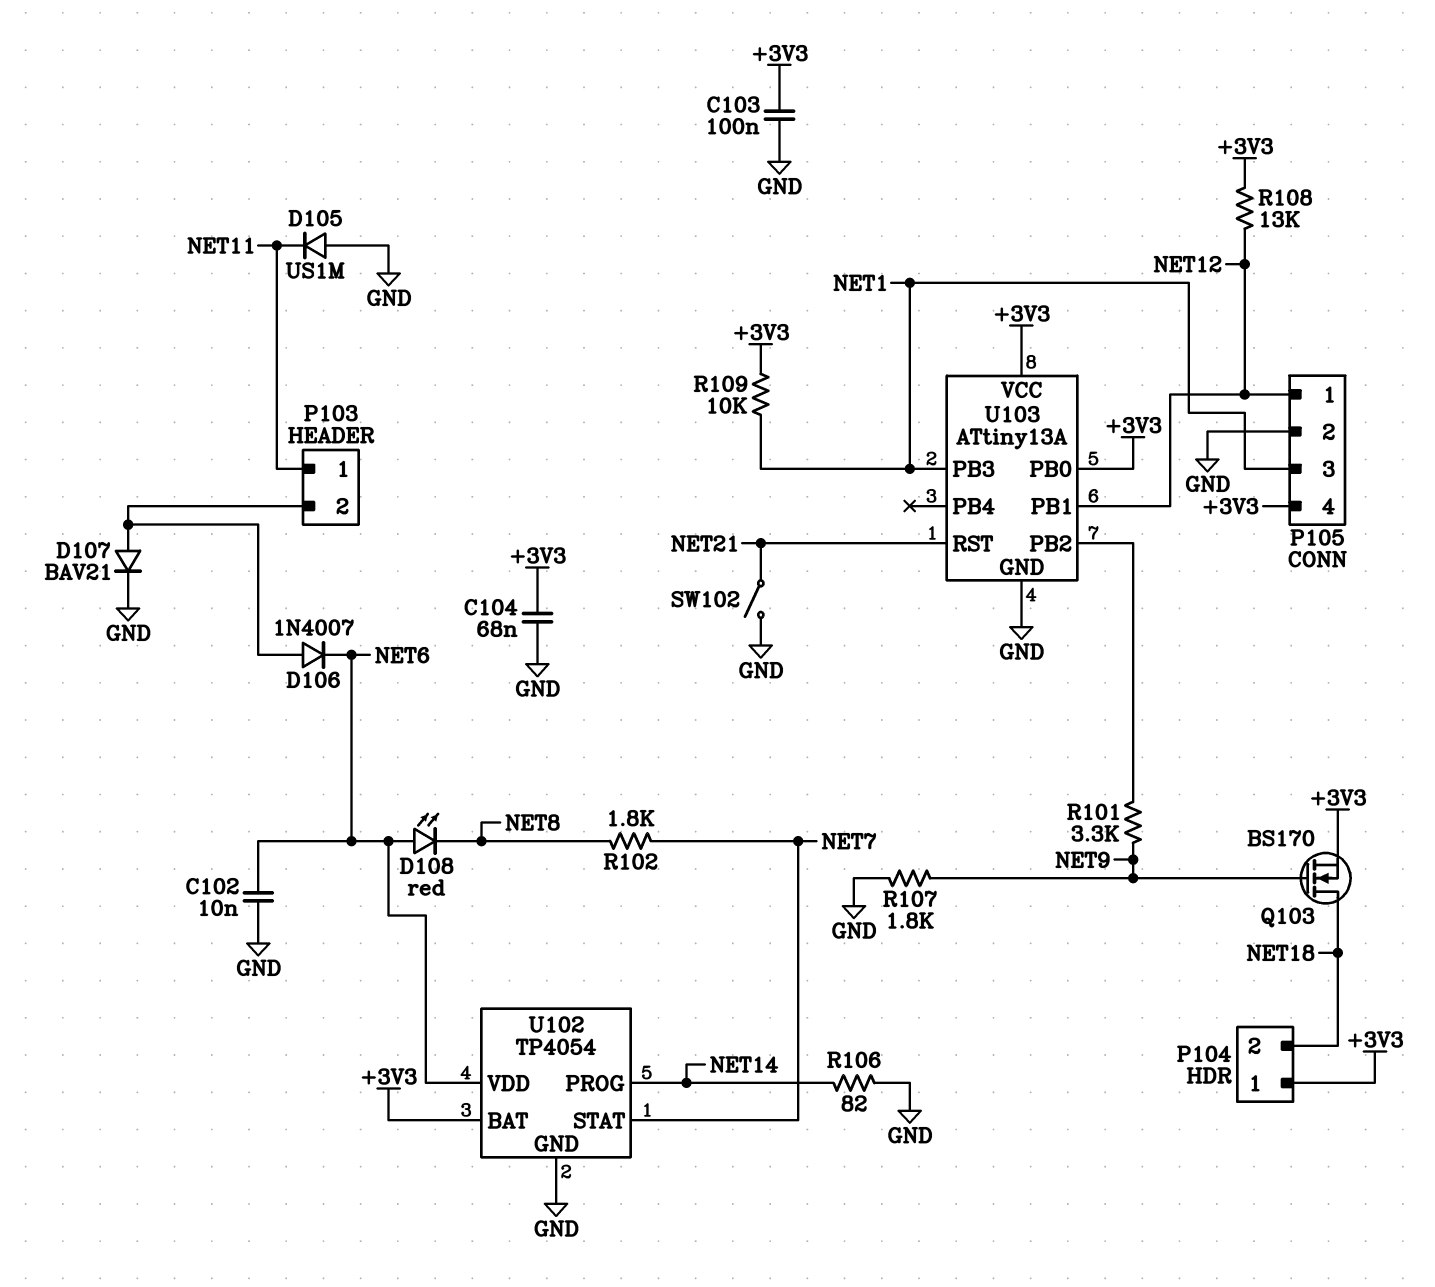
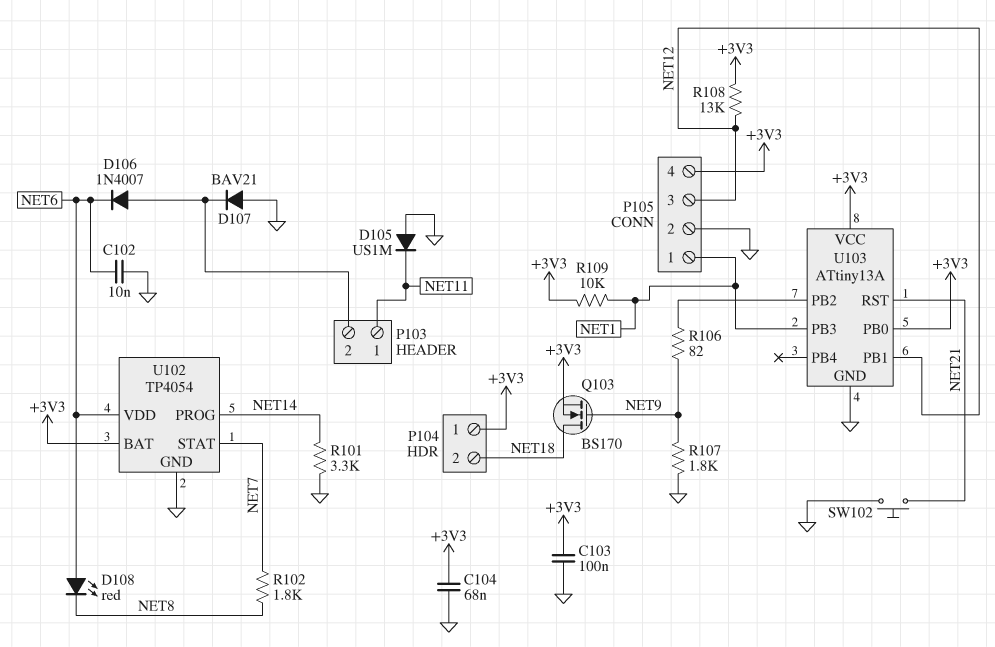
D107: diode BAV21 (A P103/2, K GND) -> diode BAV21 (A GND, K P103/2)
P105 pin 1: NET12 -> NET1
P105 pin 3: NET1 -> NET12
R101: 3.3k (NET9, U103/PB2) -> 3.3k (GND, NET14)
R106: 82 (GND, NET14) -> 82 (NET9, U103/PB2)
SW102: switch (GND, NET21) -> button (GND, NET21)

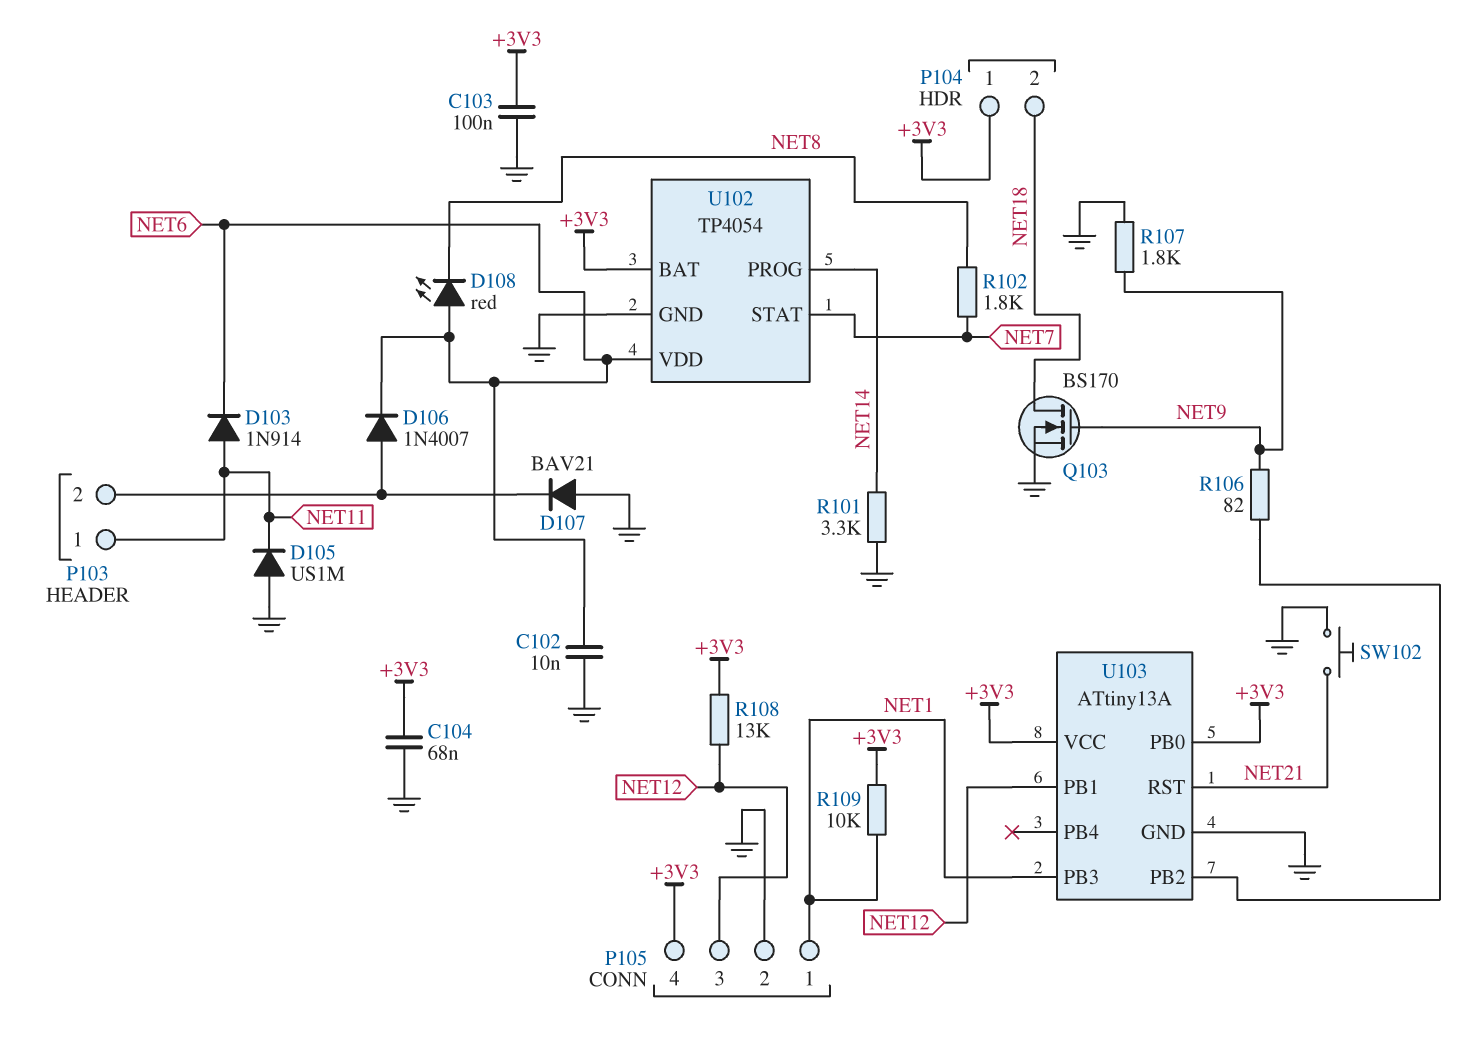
D103: none -> diode 1N914 (A NET11, K NET6)
Q103: NMOS BS170 (G NET9, D NET18, S +3V3) -> NMOS BS170 (G NET9, D NET18, S GND)

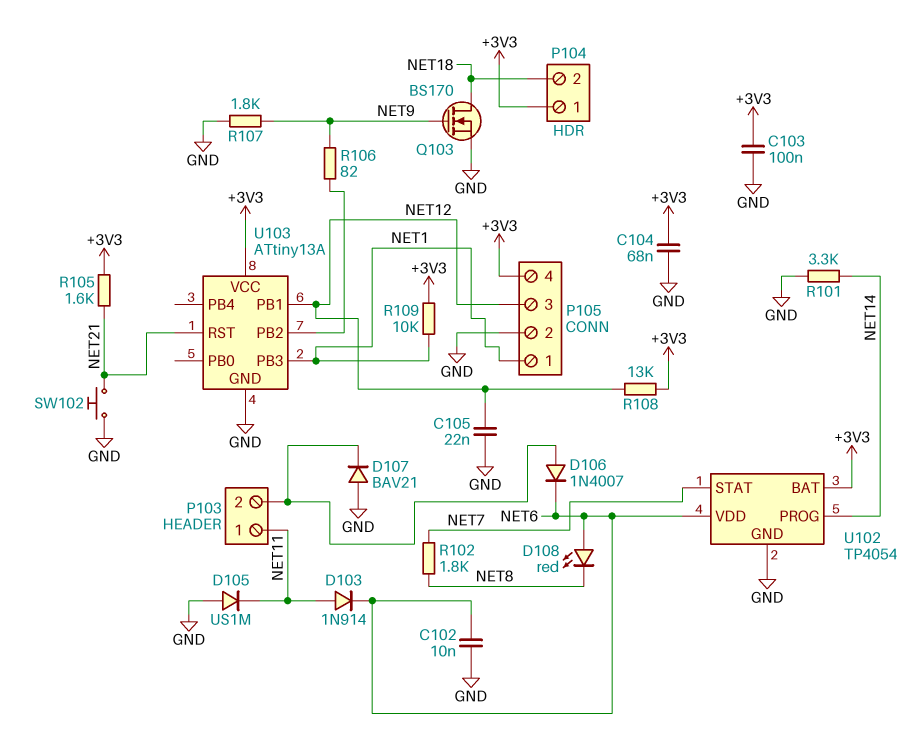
C105: none -> 22nF (GND, NET12)
R105: none -> 1.6k (+3V3, NET21)
U103 pin PB0: +3V3 -> none

